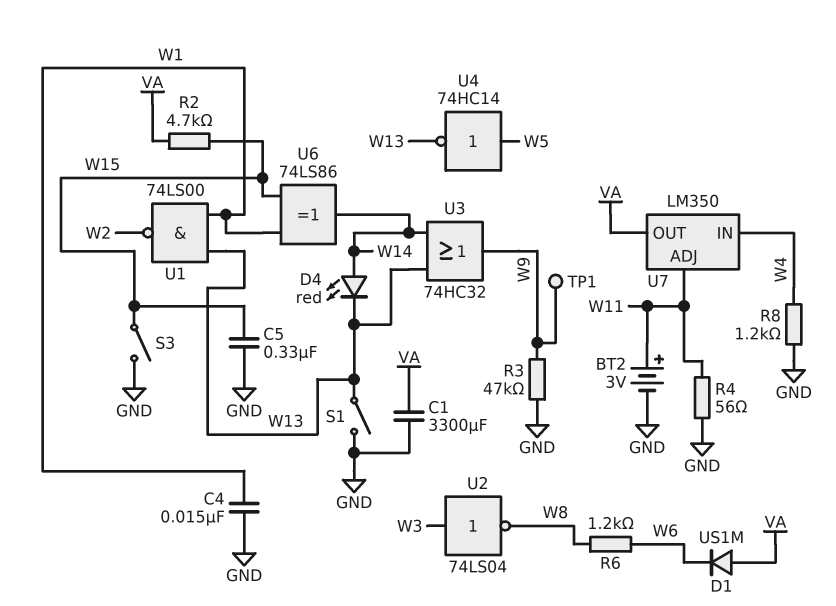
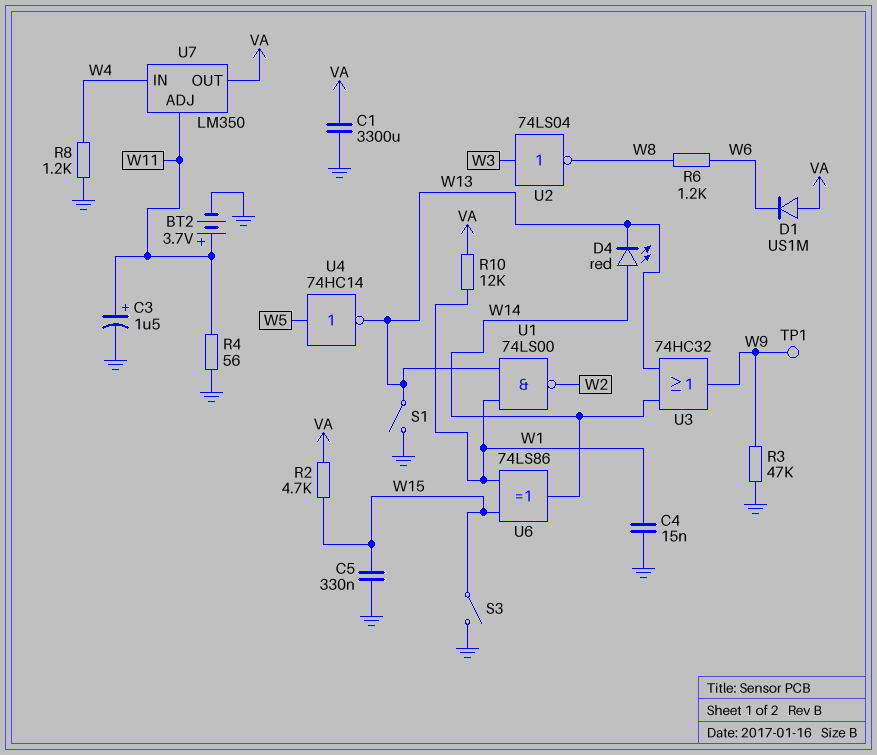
BT2: 3V (plus W11, minus GND) -> 3.7V (plus W11, minus GND)
C3: none -> 1.5uF (plus W11, minus GND)
R10: none -> 12k (VA, W1)

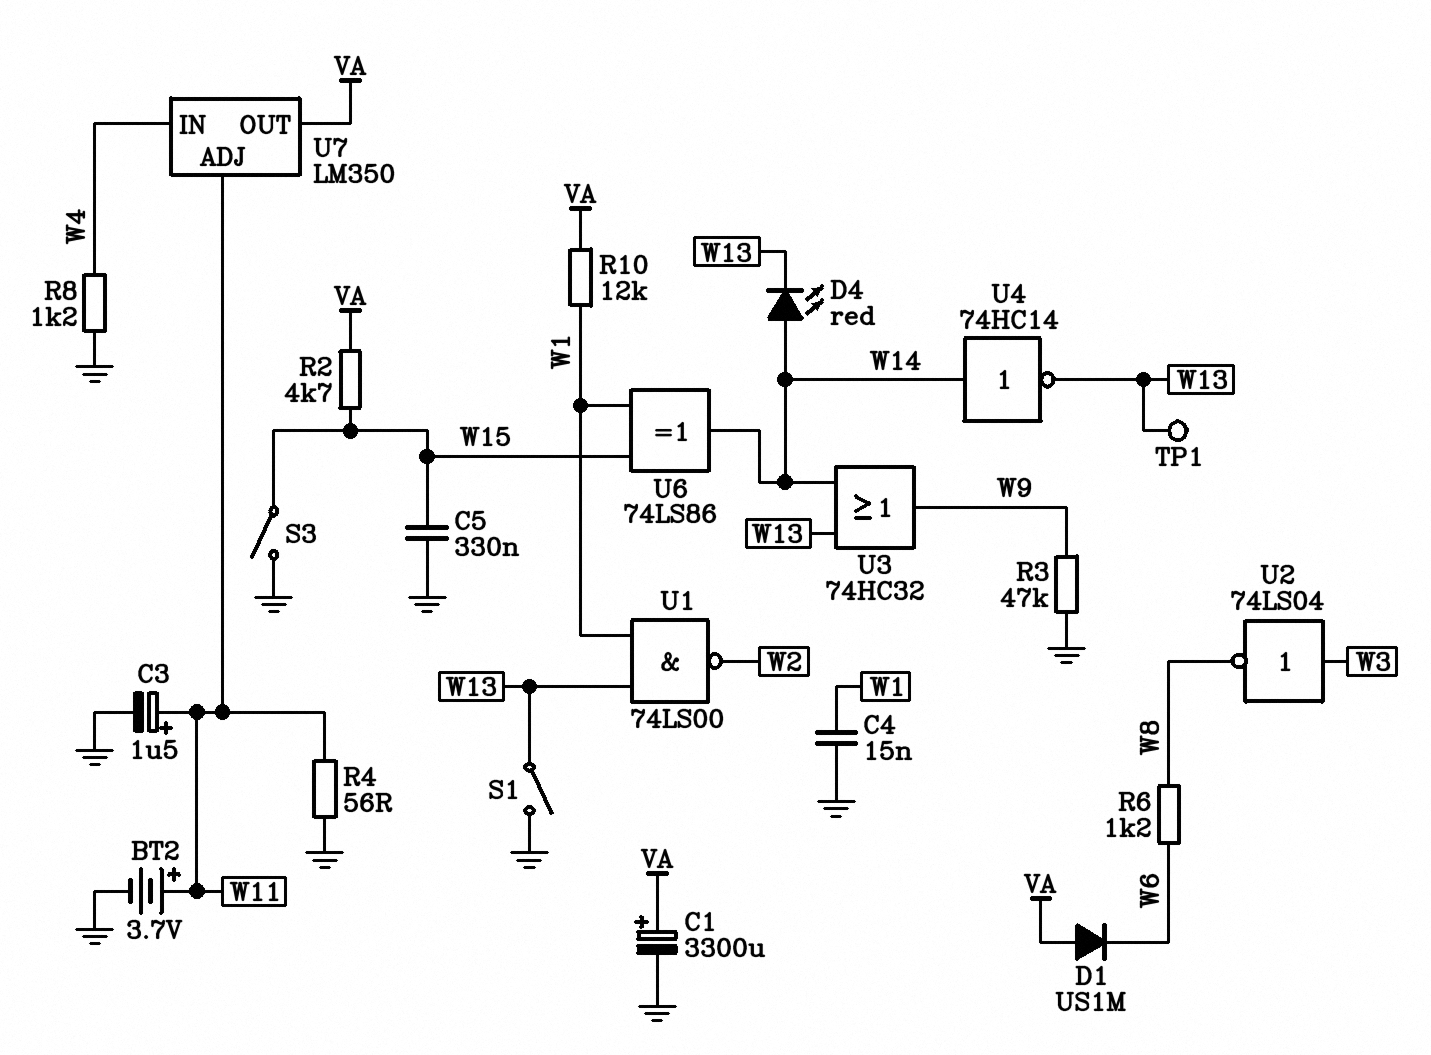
C1: 3300uF (GND, VA) -> 3300uF (plus VA, minus GND)
TP1: test point (W9) -> test point (W13)
U4: NOT 74HC14 (in W5, out W13) -> NOT 74HC14 (in W14, out W13)

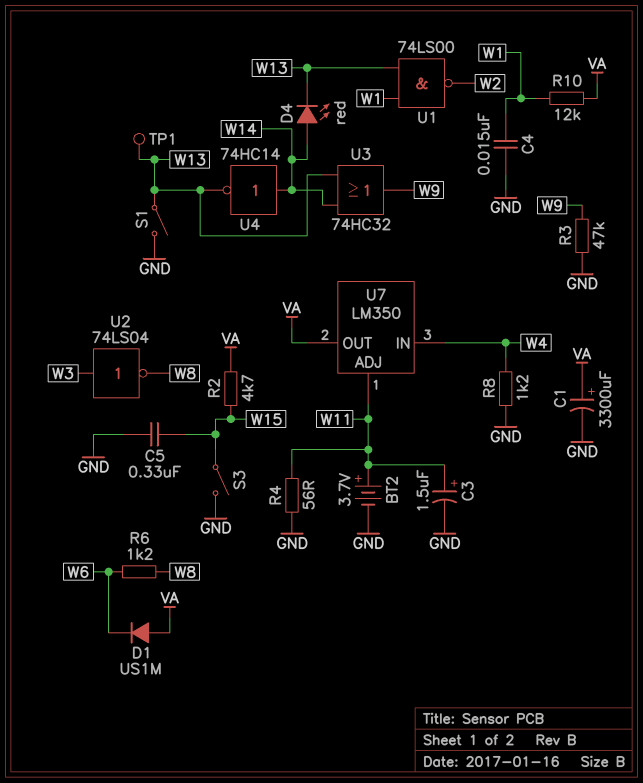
U6: XOR 74LS86 (in W1, in W15, out W14) -> none

